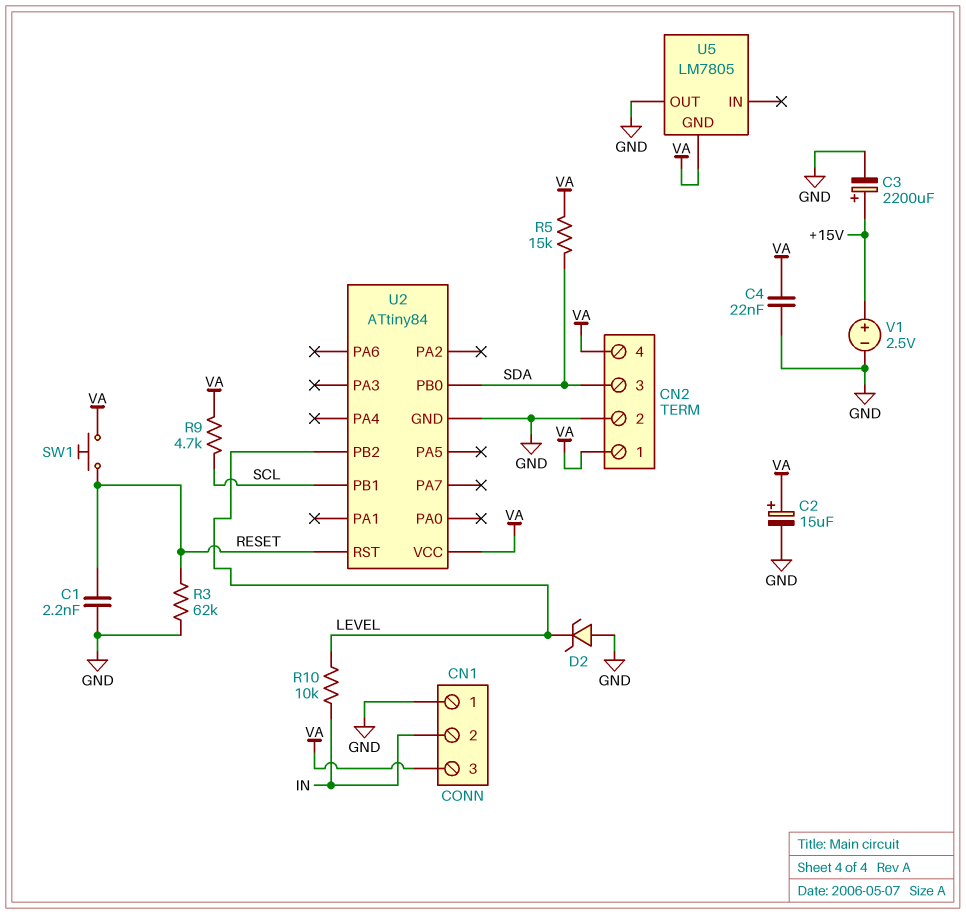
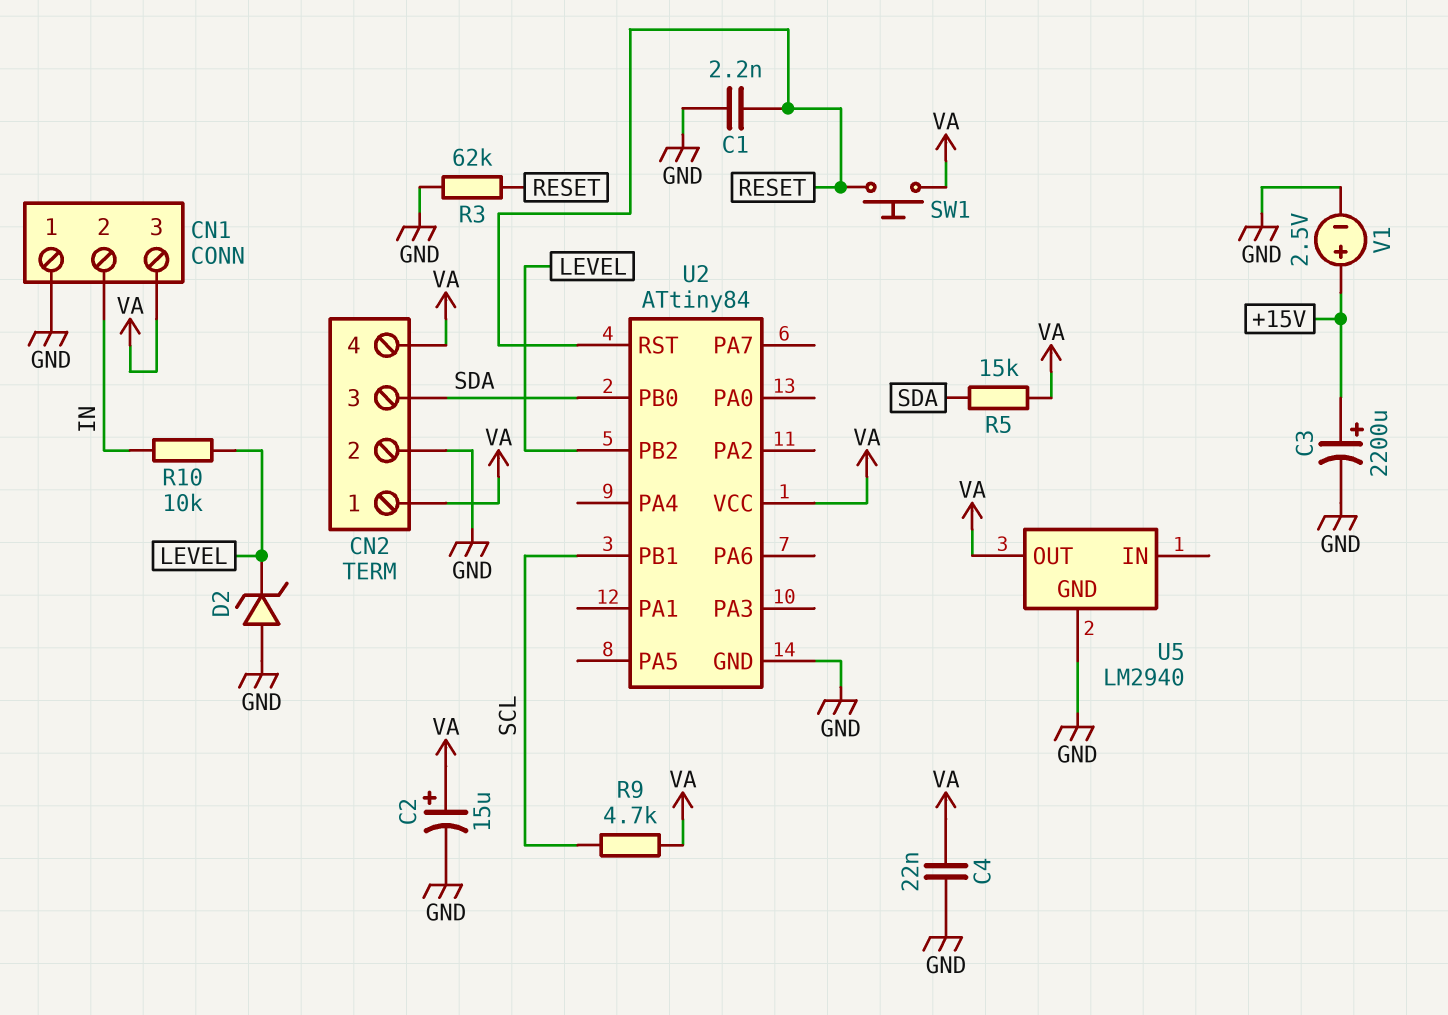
U5: LM7805 -> LM2940
U5 pin GND: VA -> GND
U5 pin OUT: GND -> VA

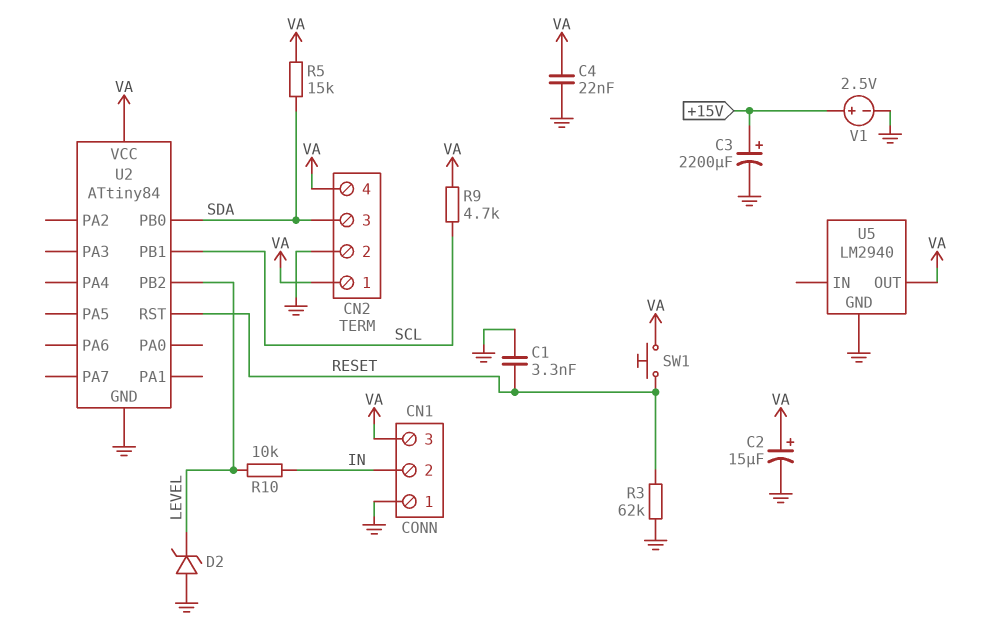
C1: 2.2nF (GND, RESET) -> 3.3nF (GND, RESET)

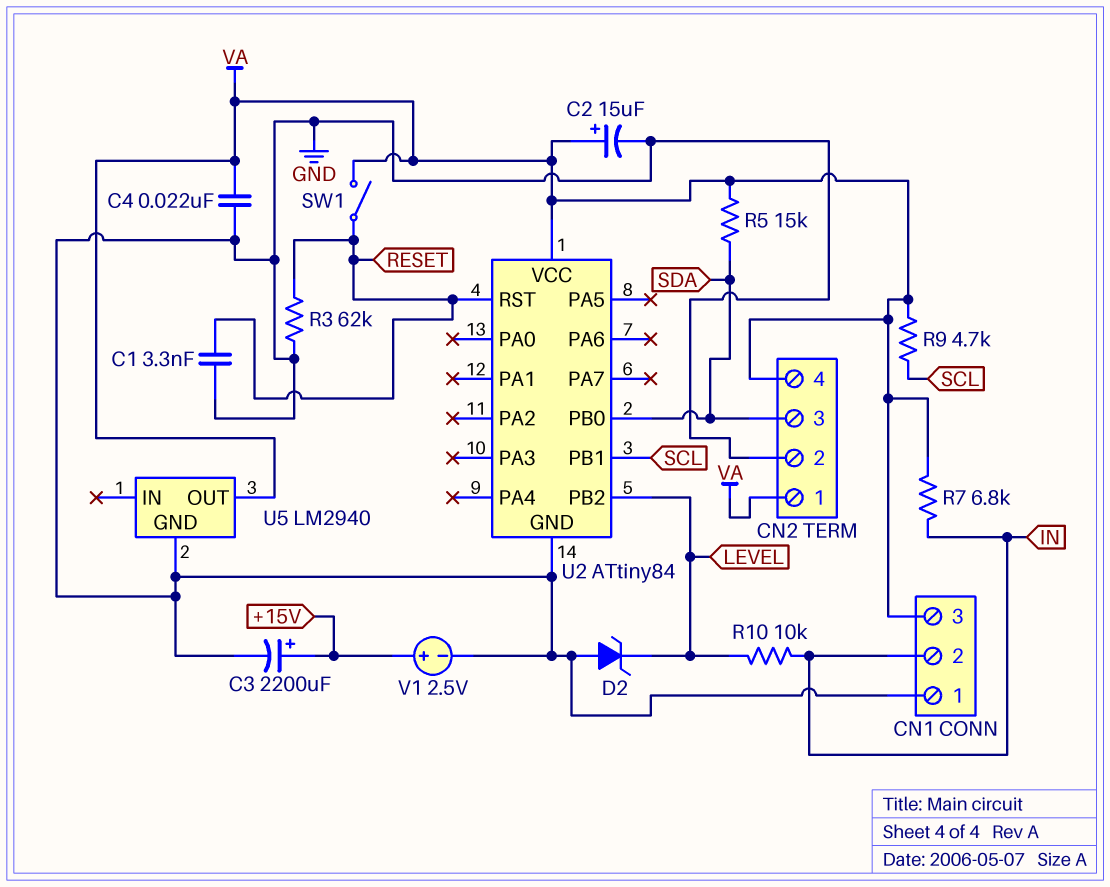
R7: none -> 6.8k (IN, VA)
SW1: button (RESET, VA) -> switch (RESET, VA)

